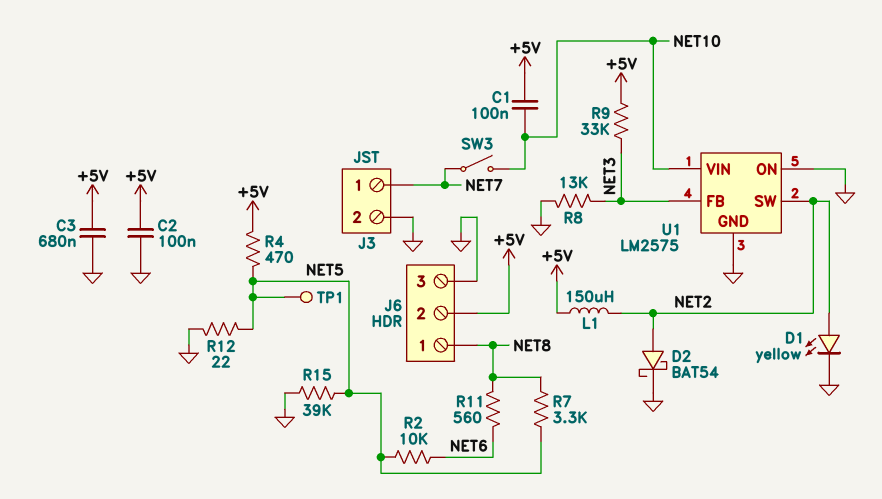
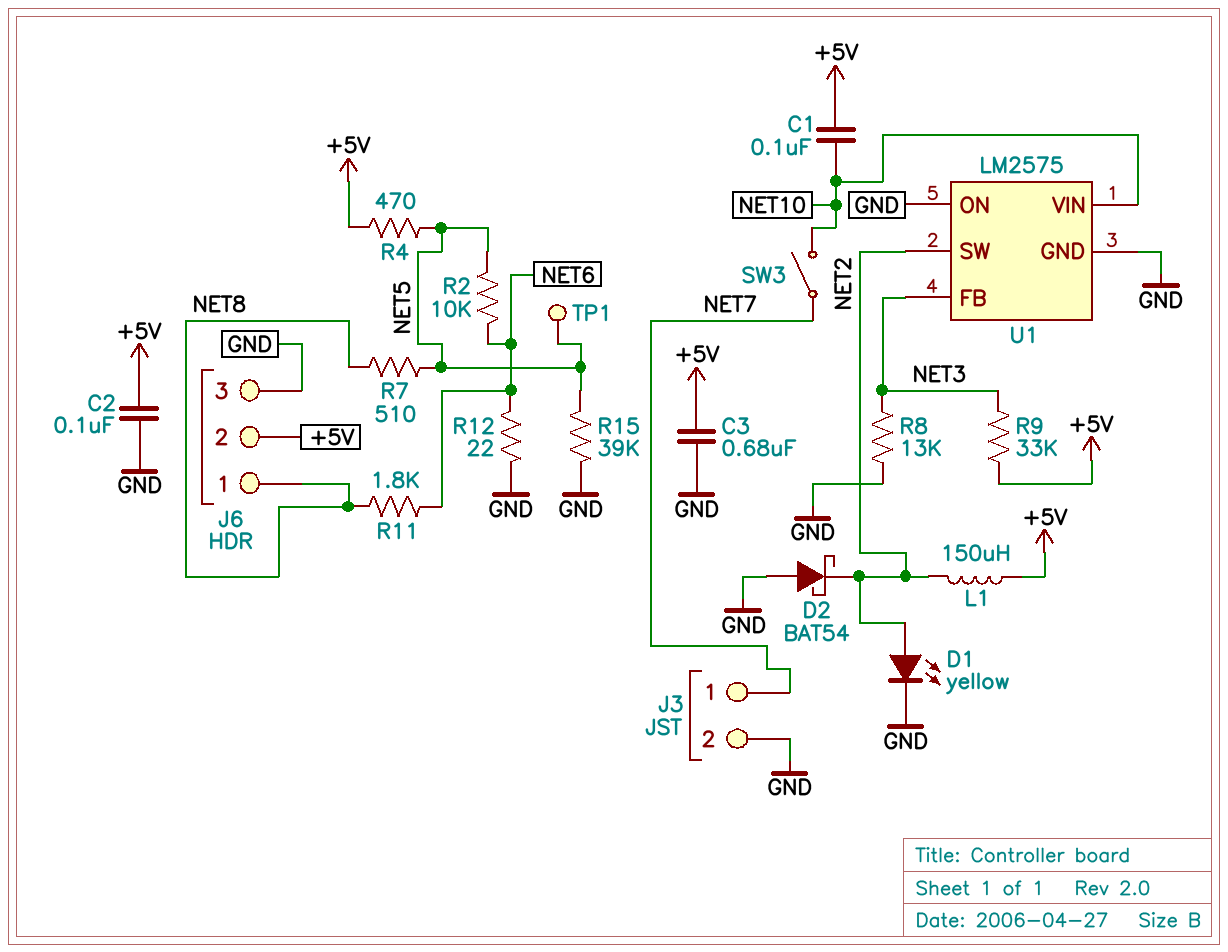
D2: schottky BAT54 (A NET2, K GND) -> schottky BAT54 (A GND, K NET2)
R7: 3.3k (NET5, NET8) -> 510 (NET5, NET8)
R11: 560 (NET6, NET8) -> 1.8k (NET6, NET8)
R12: 22 (GND, NET5) -> 22 (GND, NET6)

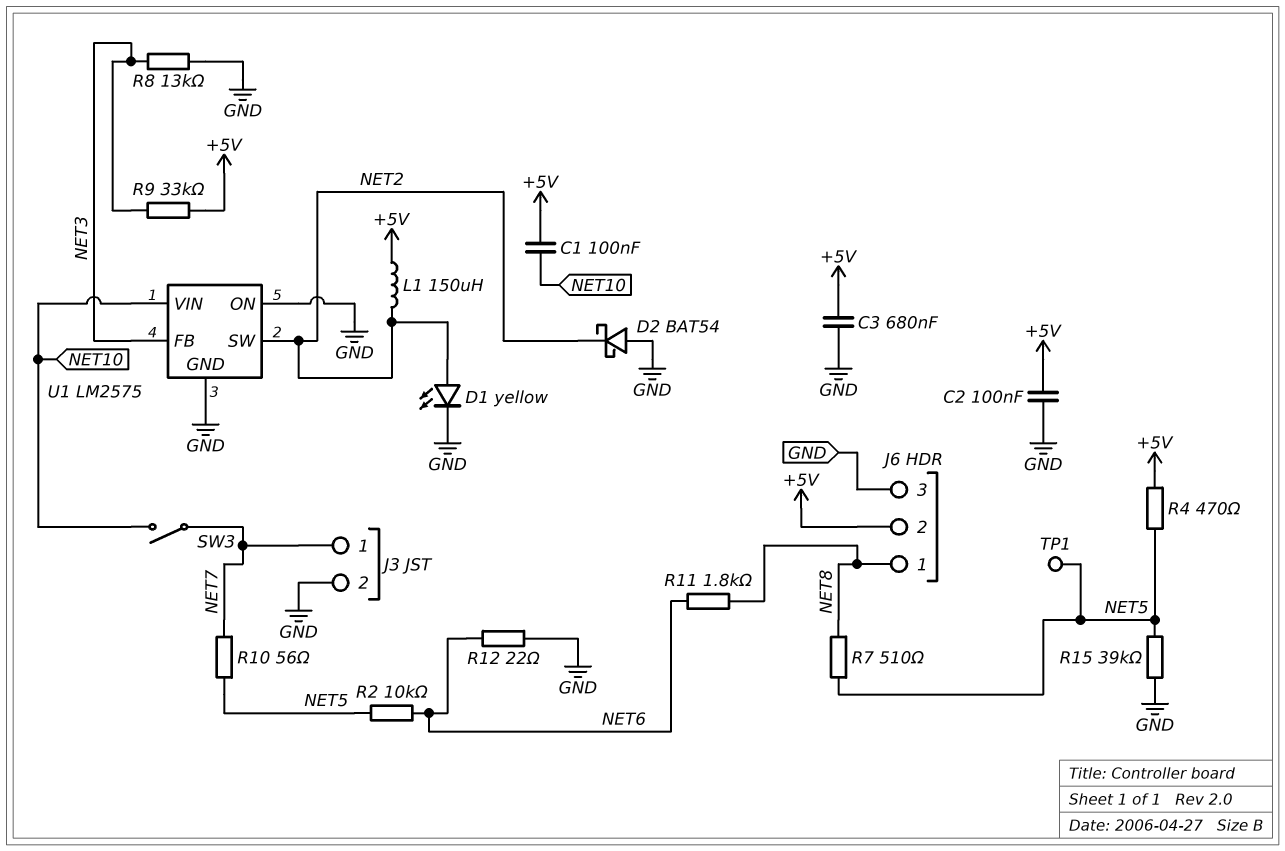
R10: none -> 56 (NET5, NET7)

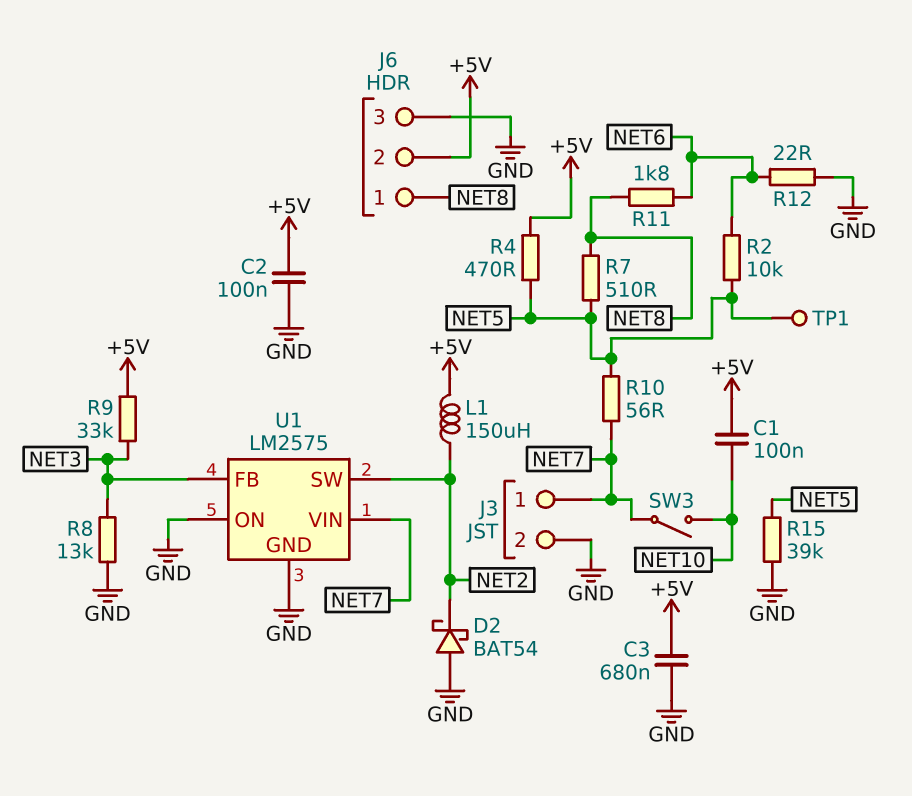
D1: LED yellow (A NET2, K GND) -> none
U1 pin VIN: NET10 -> NET7

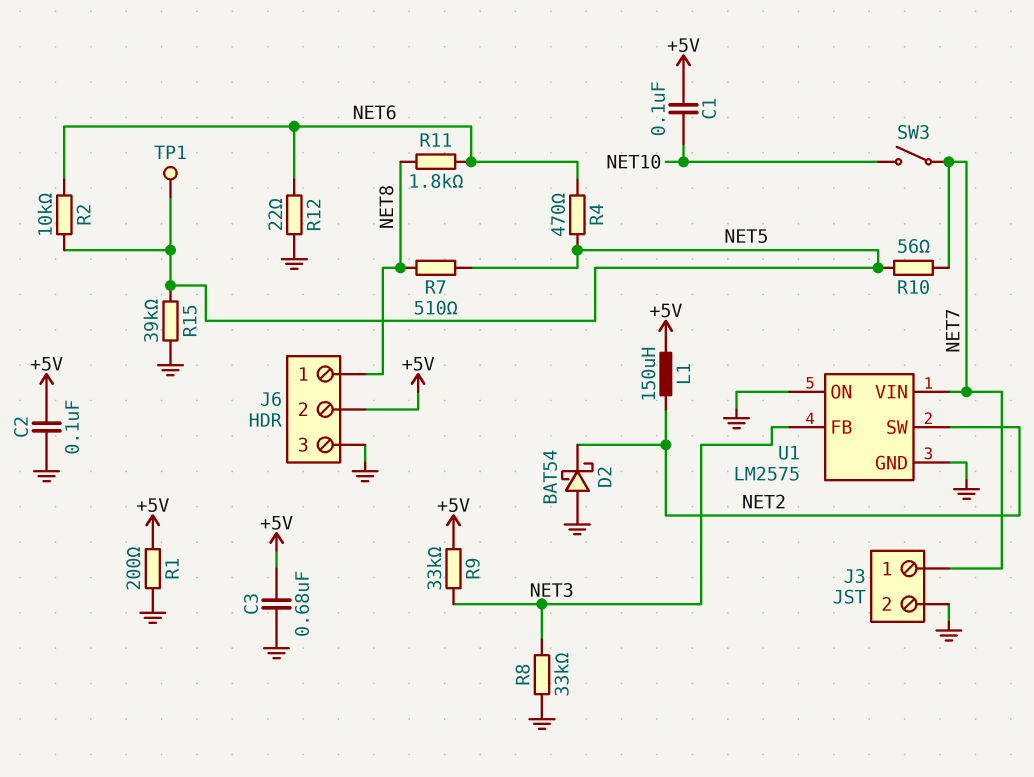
R1: none -> 200 (+5V, GND)
R4: 470 (+5V, NET5) -> 470 (NET5, NET6)
R8: 13k (GND, NET3) -> 33k (GND, NET3)

